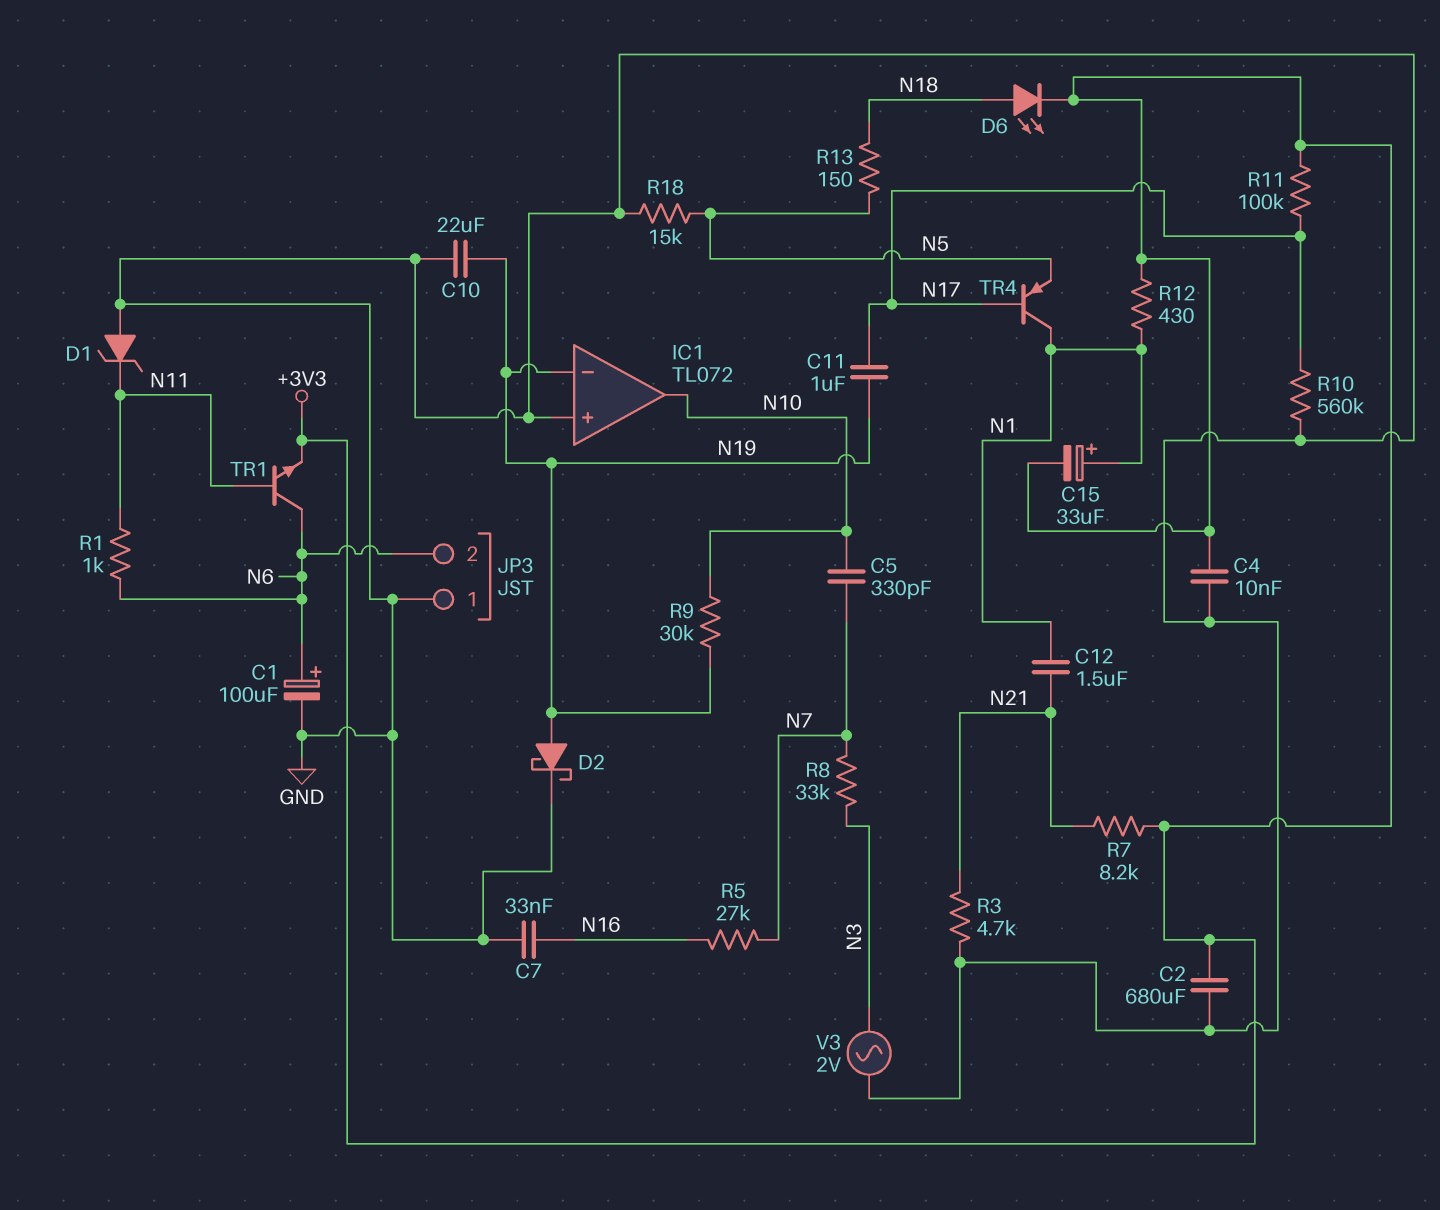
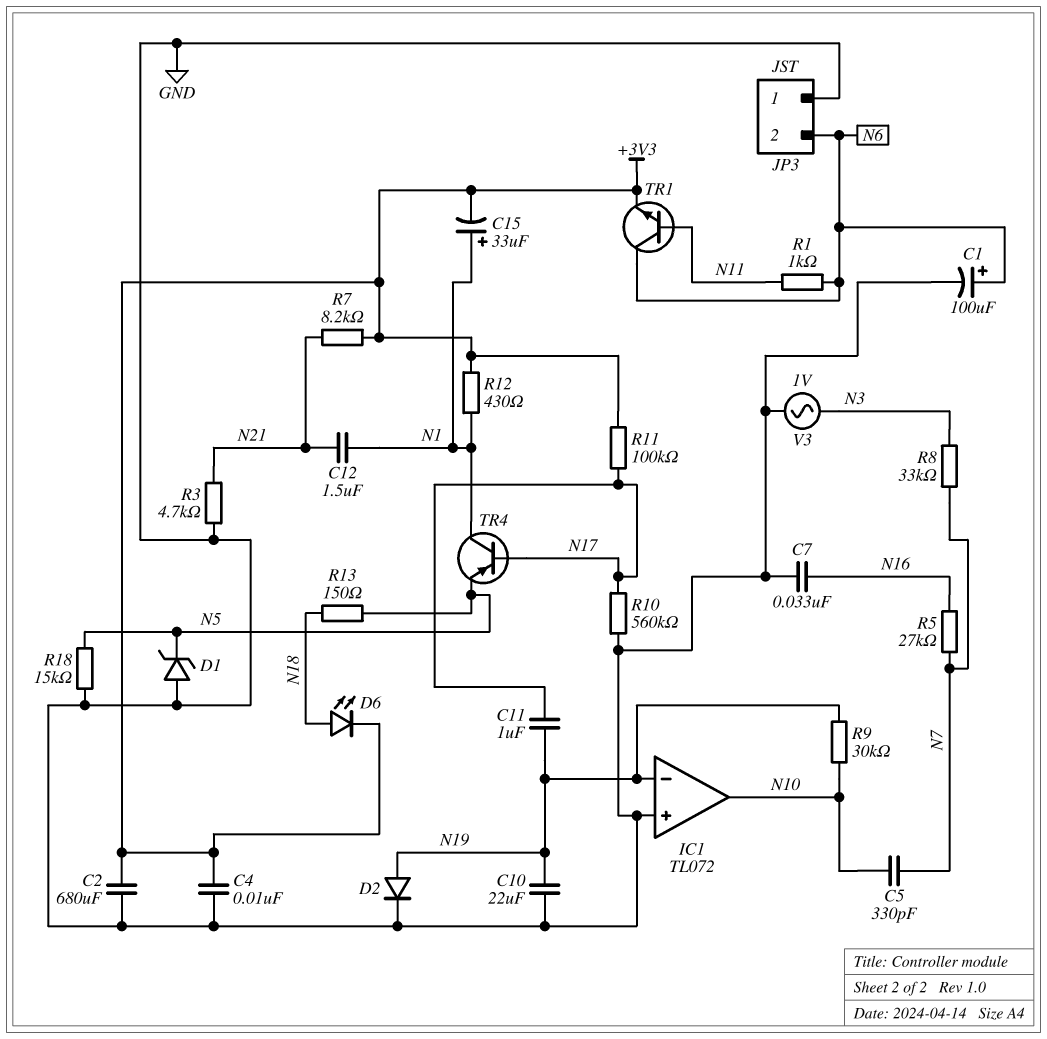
D1: zener (A GND, K N11) -> zener (A GND, K N5)
D2: schottky (A N19, K GND) -> diode (A N19, K GND)
V3: AC 2V (GND, N3) -> AC 1V (GND, N3)

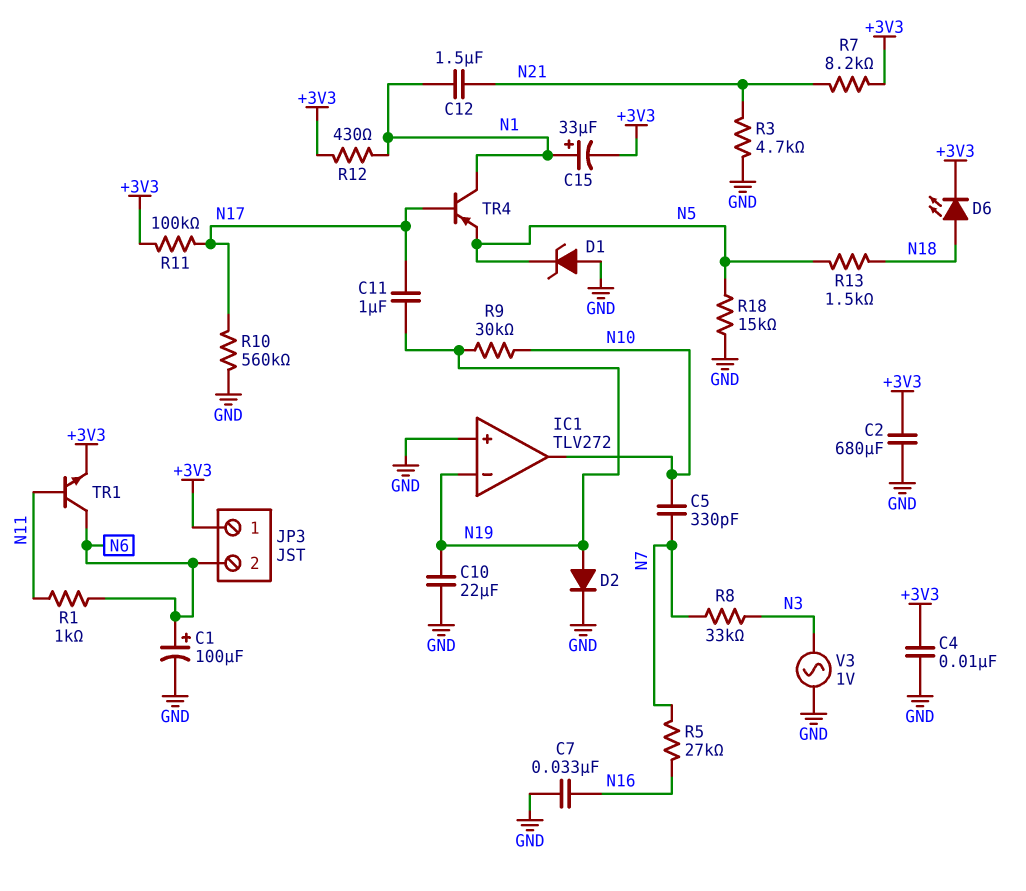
IC1: TL072 -> TLV272
JP3 pin 1: GND -> +3V3
R13: 150 (N5, N18) -> 1.5k (N5, N18)

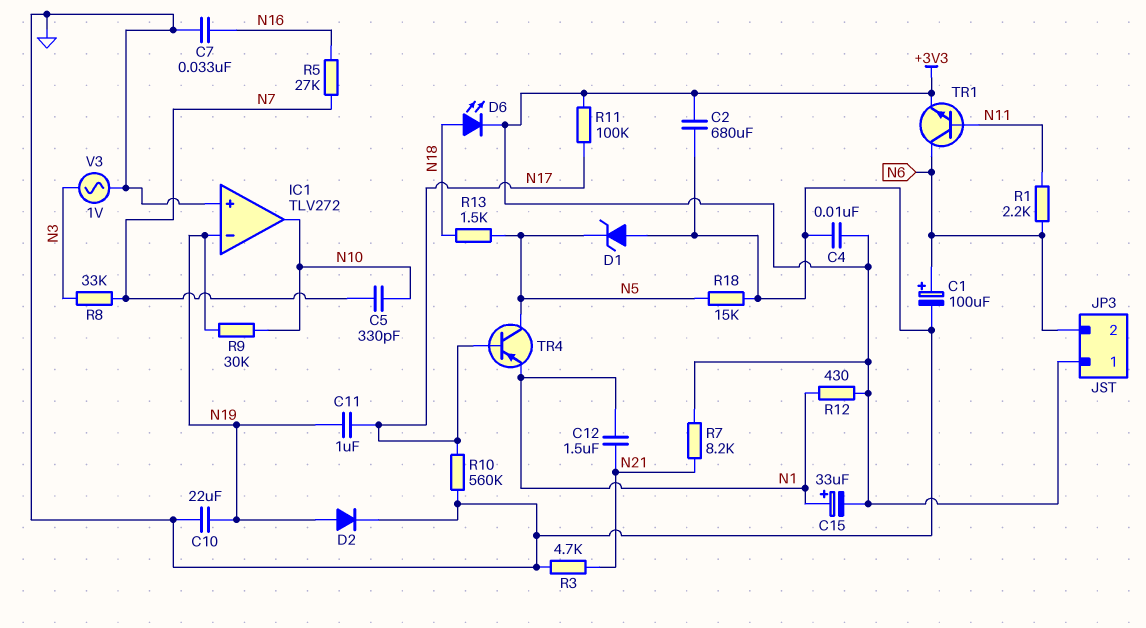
R1: 1k (N6, N11) -> 2.2k (N6, N11)
TR4: PNP (B N17, C N1, E N5) -> PNP (B N17, C N5, E N1)

